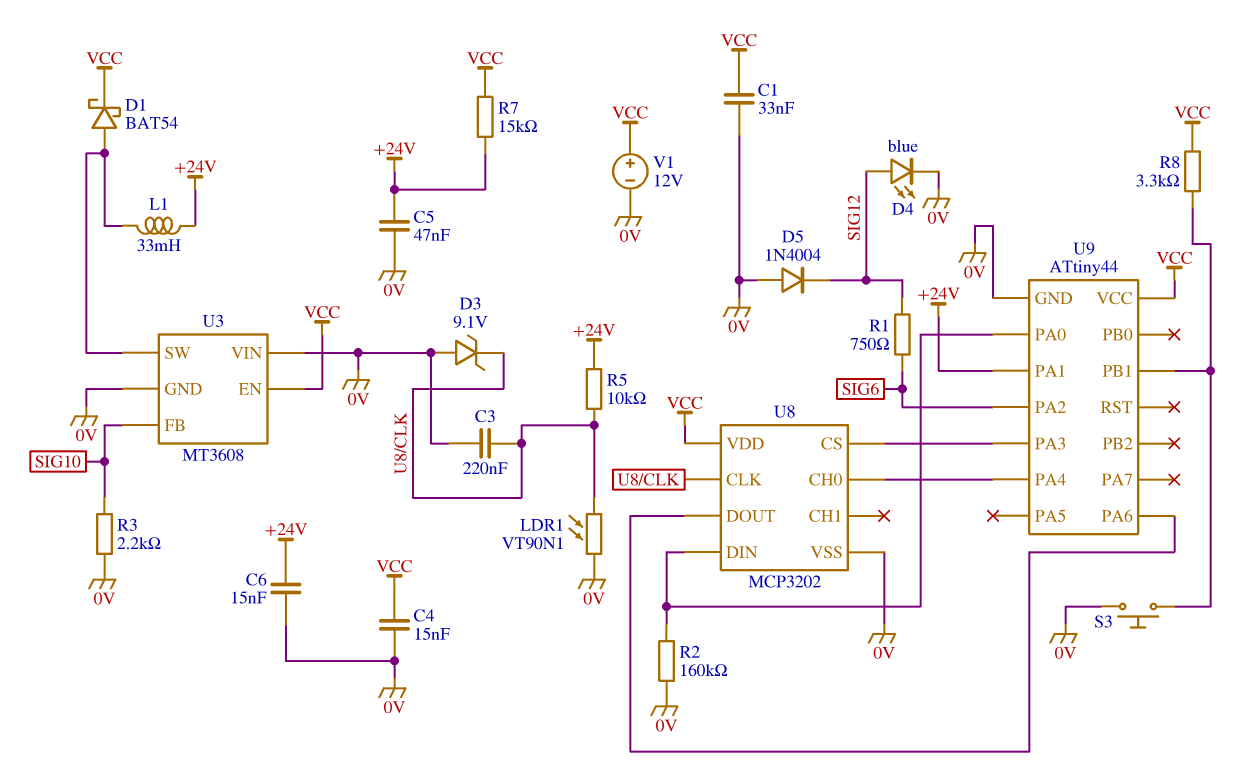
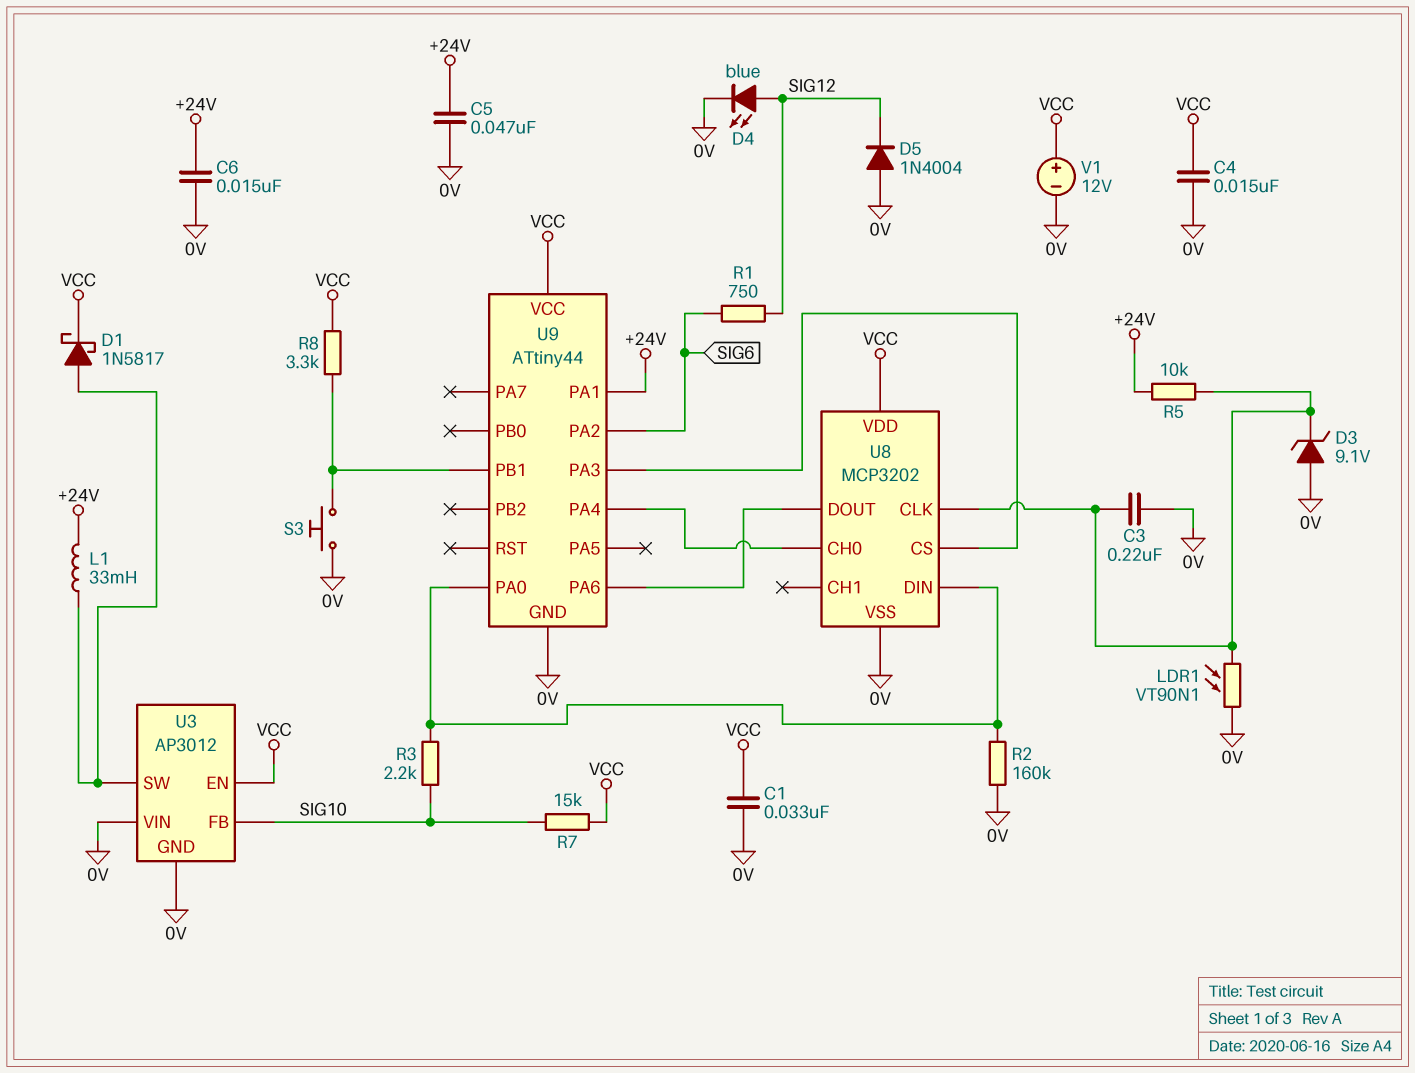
D1: schottky BAT54 (A U3/SW, K VCC) -> schottky 1N5817 (A U3/SW, K VCC)
R3: 2.2k (0V, SIG10) -> 2.2k (SIG10, U8/DIN)
R7: 15k (+24V, VCC) -> 15k (SIG10, VCC)
U3: MT3608 -> AP3012

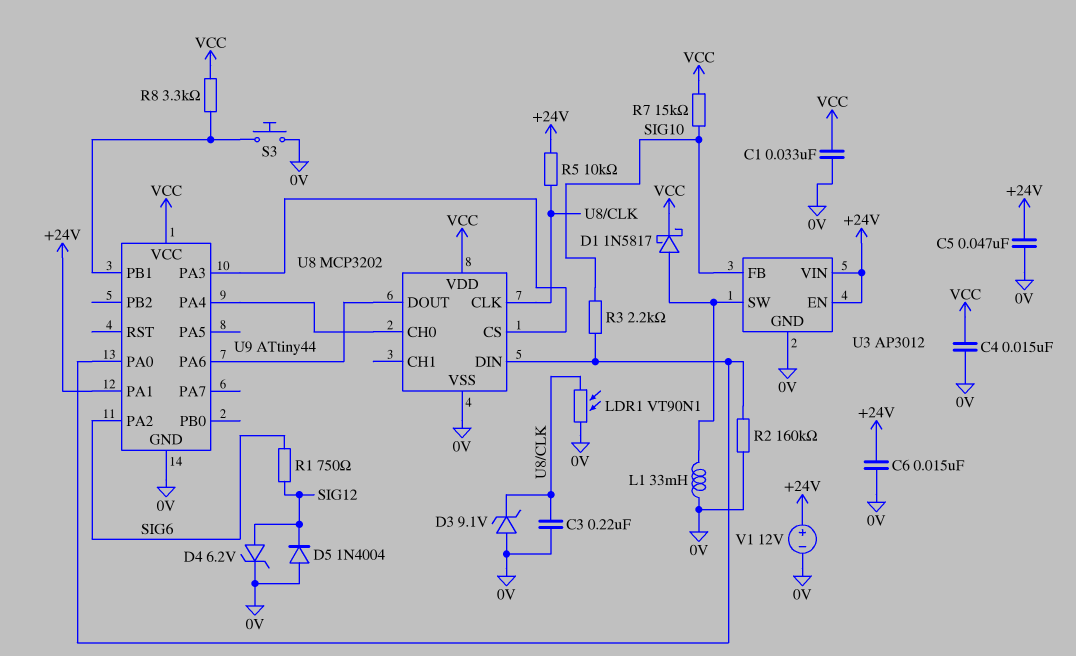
D4: LED blue (A SIG12, K 0V) -> zener 6.2V (A SIG12, K 0V)
L1: 33mH (+24V, U3/SW) -> 33mH (0V, U3/SW)
U3 pin EN: VCC -> +24V
U3 pin VIN: 0V -> +24V
V1: 12V (plus VCC, minus 0V) -> 12V (plus +24V, minus 0V)

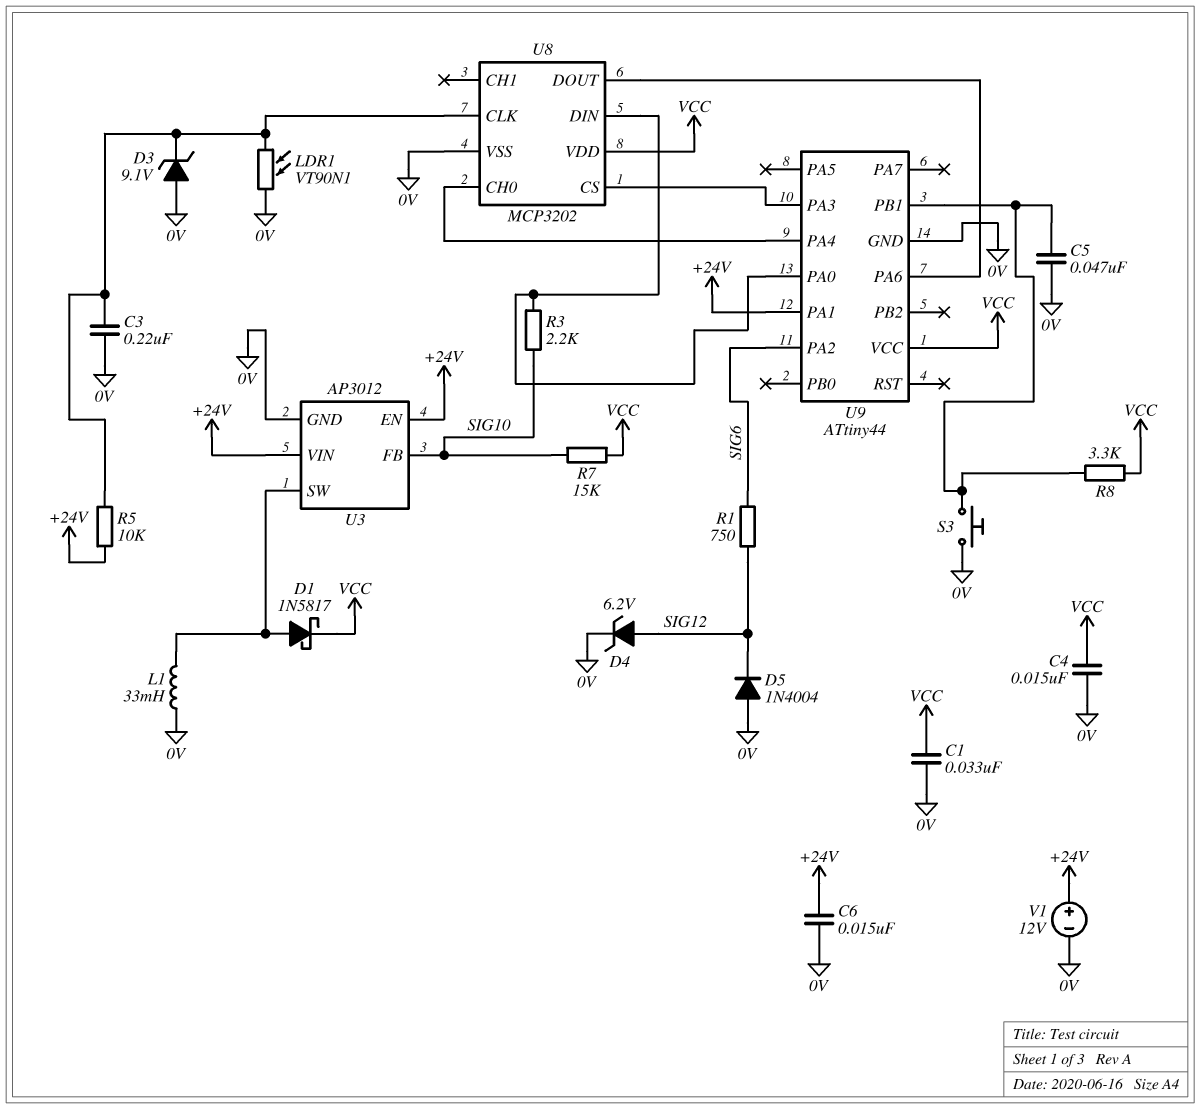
C5: 47nF (+24V, 0V) -> 47nF (0V, U9/PB1)
R2: 160k (0V, U8/DIN) -> none

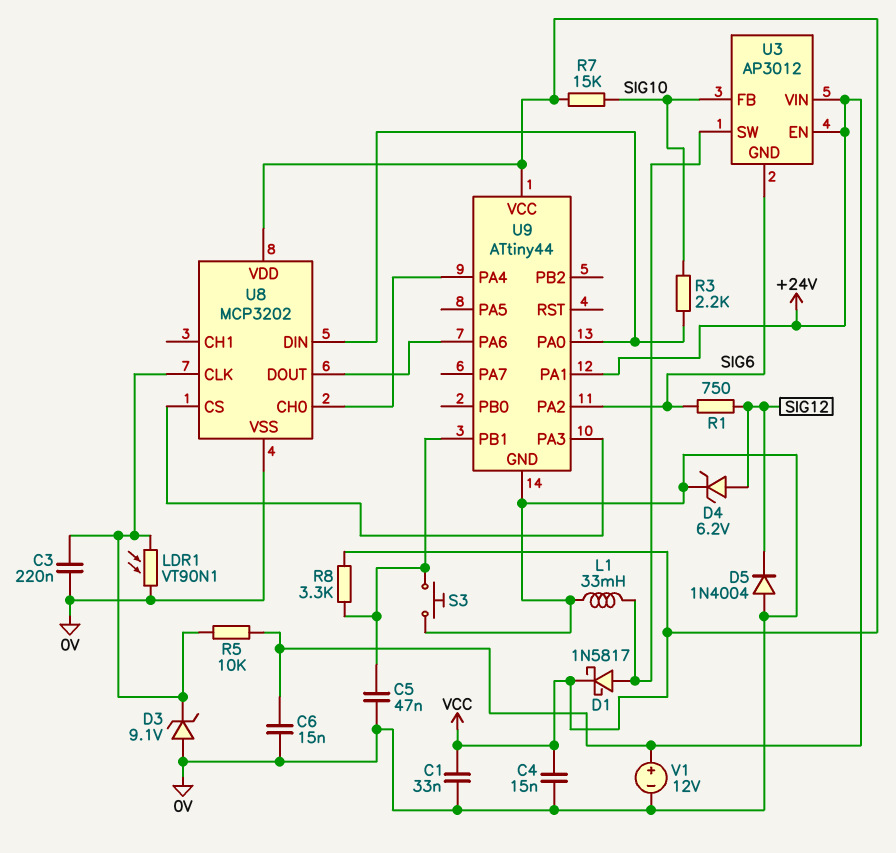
U3 pin GND: 0V -> SIG6

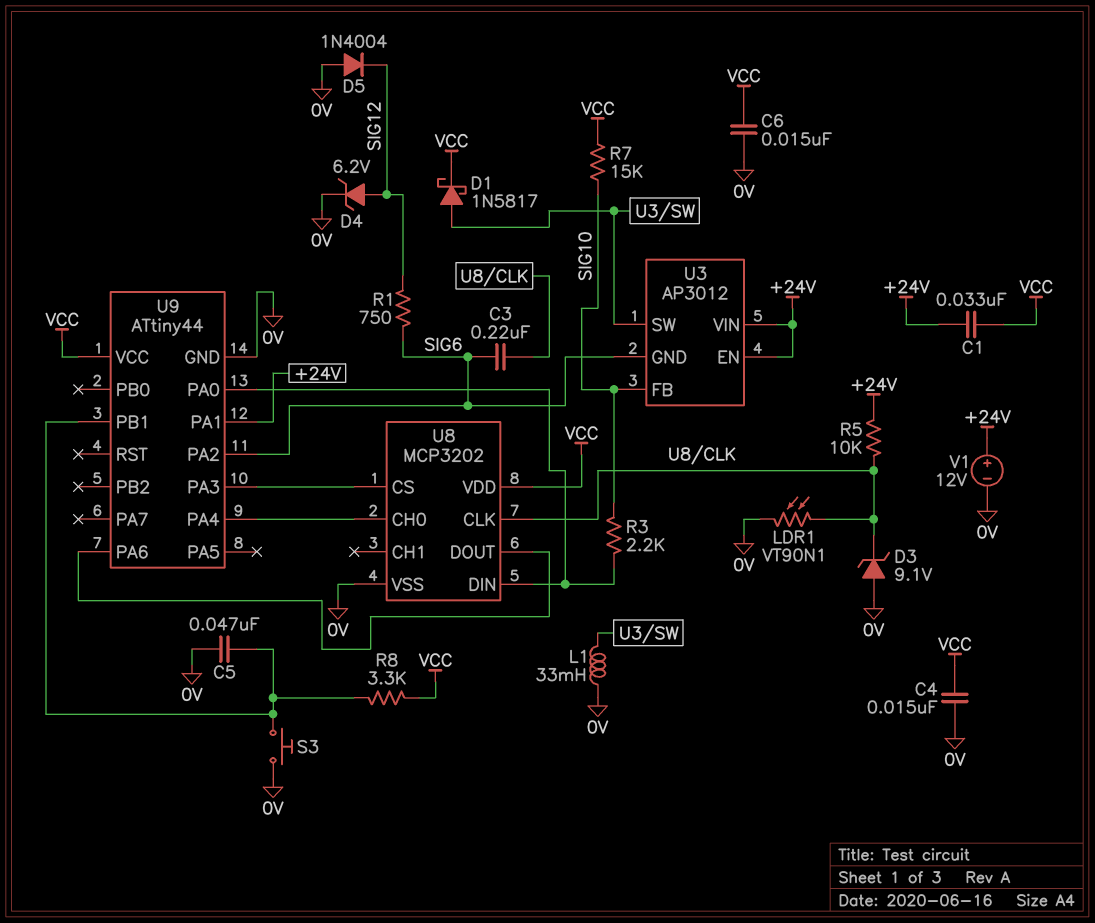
C1: 33nF (0V, VCC) -> 33nF (+24V, VCC)
C3: 220nF (0V, U8/CLK) -> 220nF (SIG6, U8/CLK)
C6: 15nF (+24V, 0V) -> 15nF (0V, VCC)

